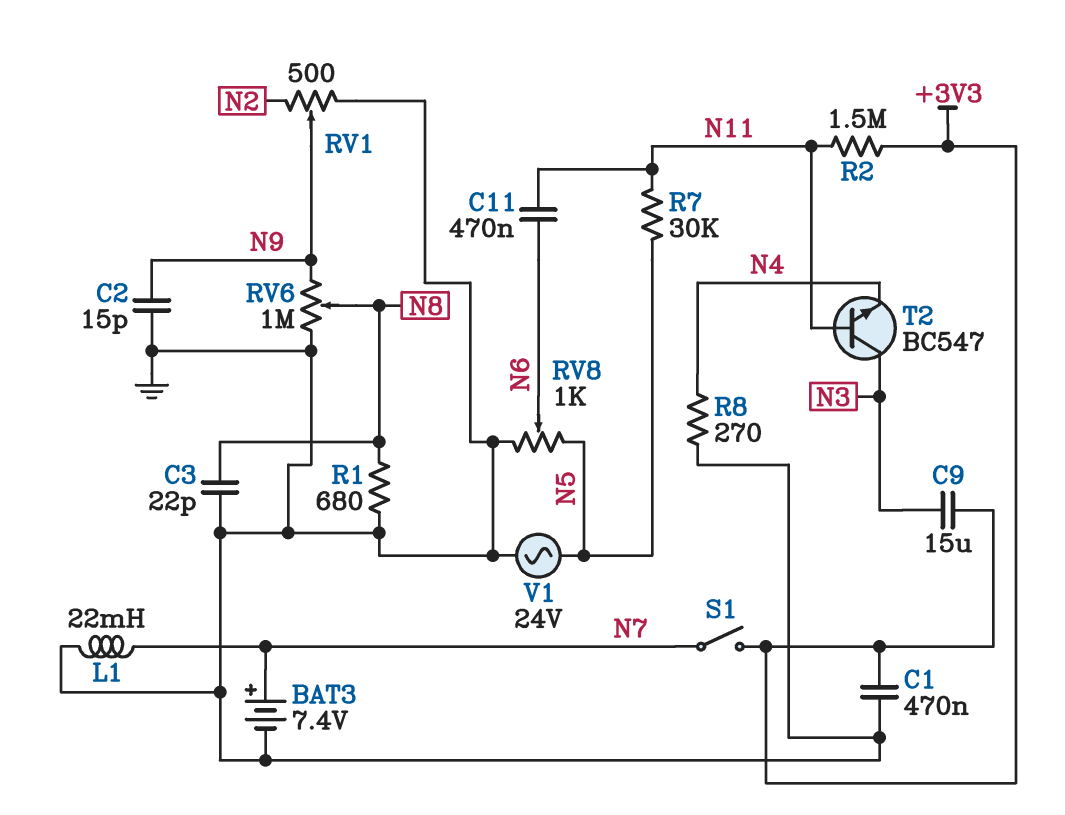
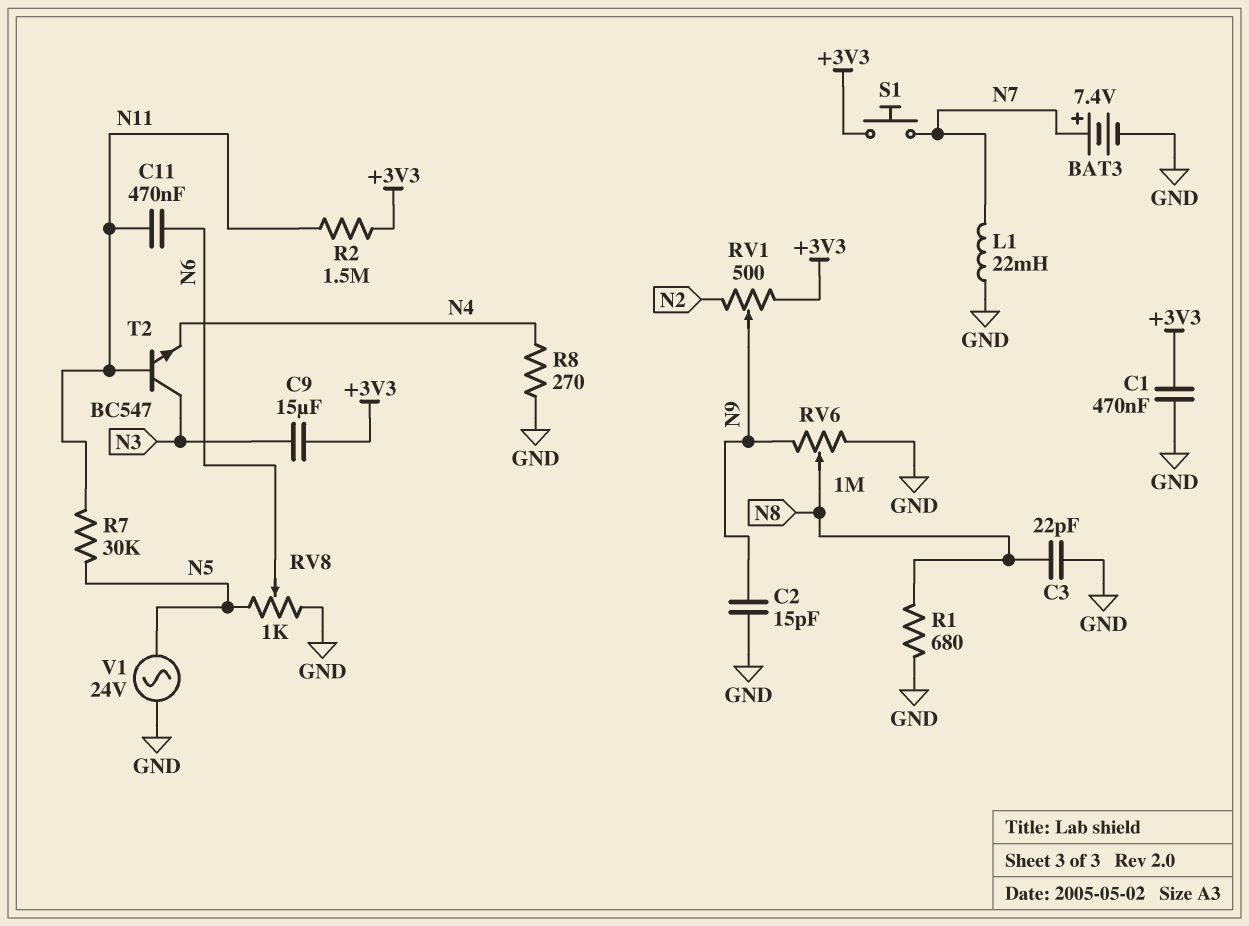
RV1: 500 (GND, N2, wiper N9) -> 500 (+3V3, N2, wiper N9)
S1: switch (+3V3, N7) -> button (+3V3, N7)

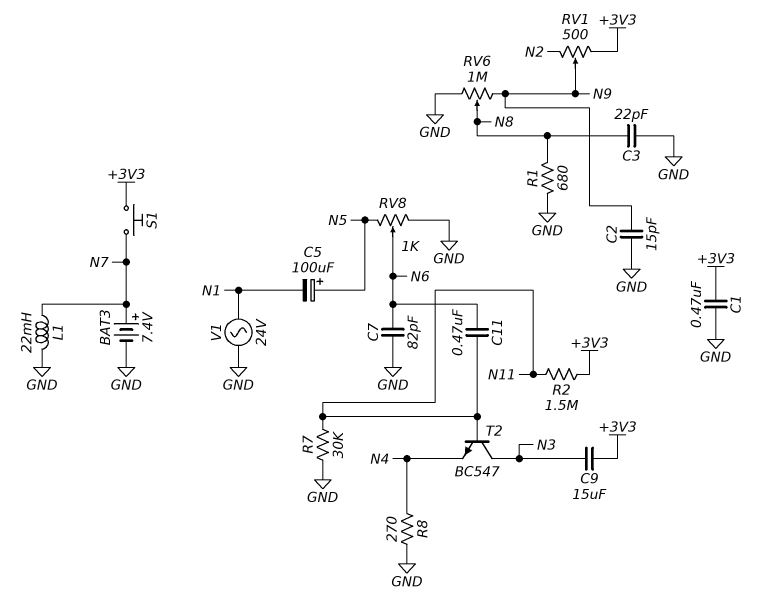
C5: none -> 100uF (plus N5, minus N1)
C7: none -> 82pF (GND, N6)
R7: 30k (N5, N11) -> 30k (GND, N11)
V1: AC 24V (GND, N5) -> AC 24V (GND, N1)

